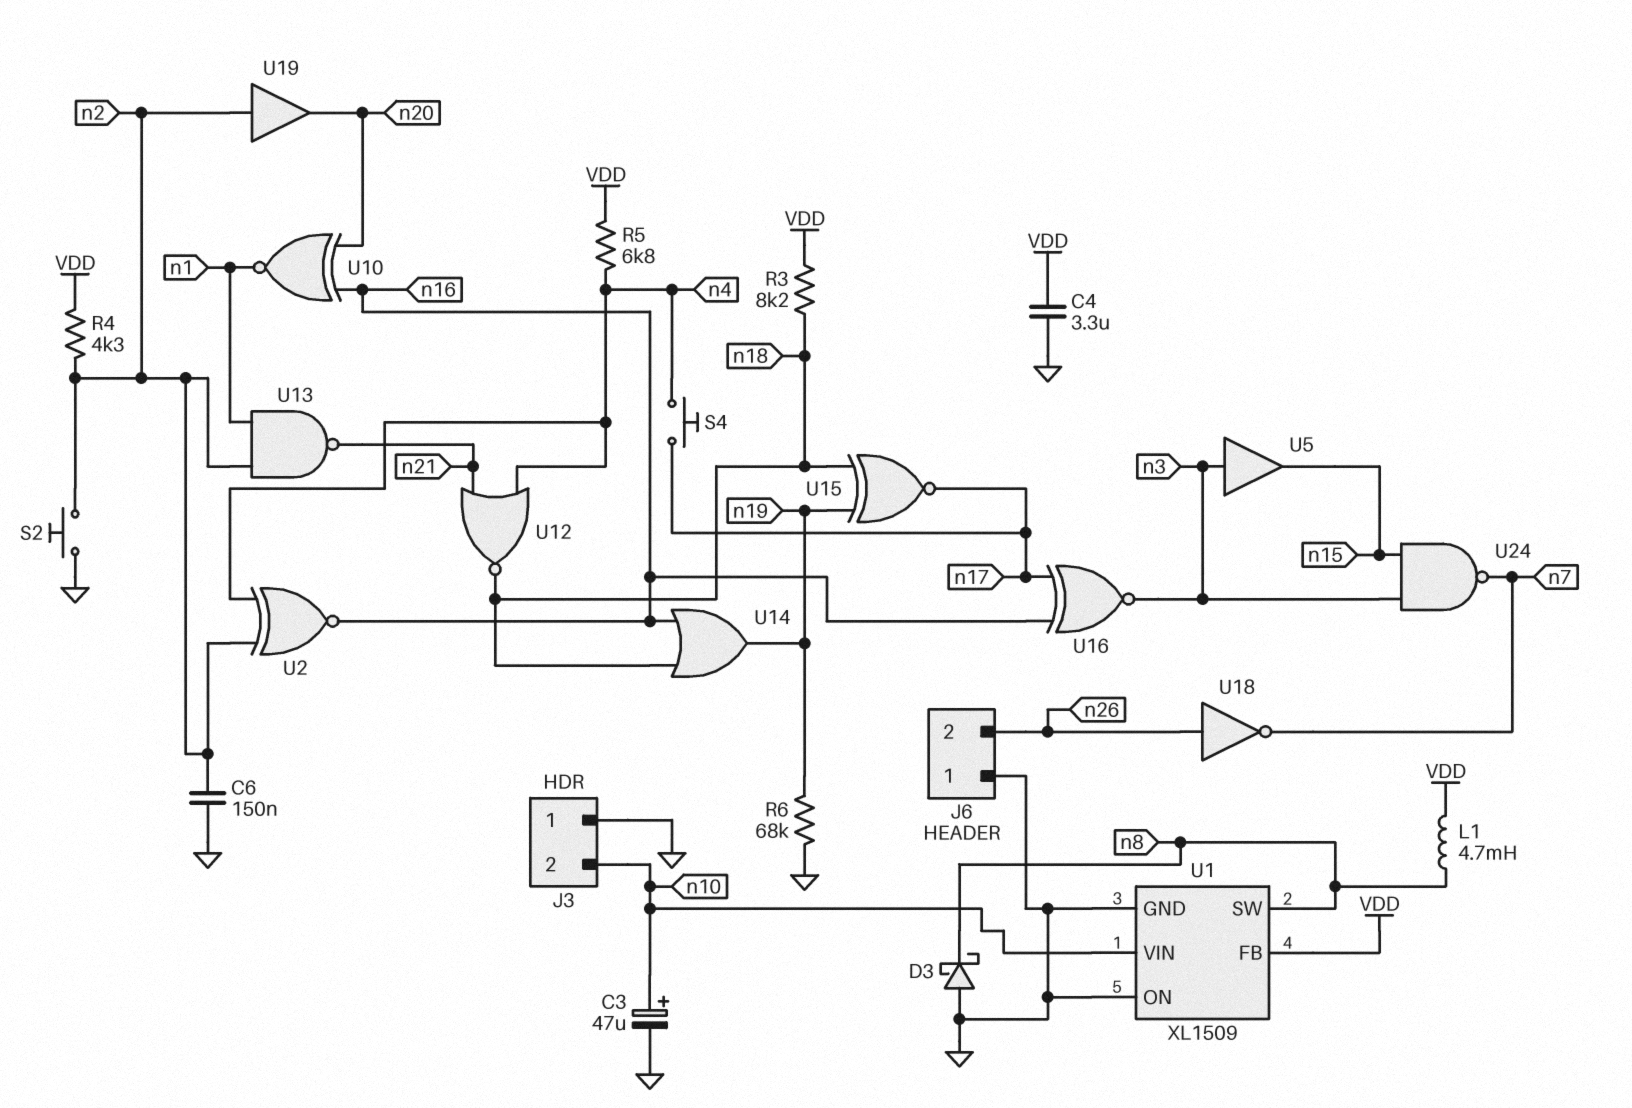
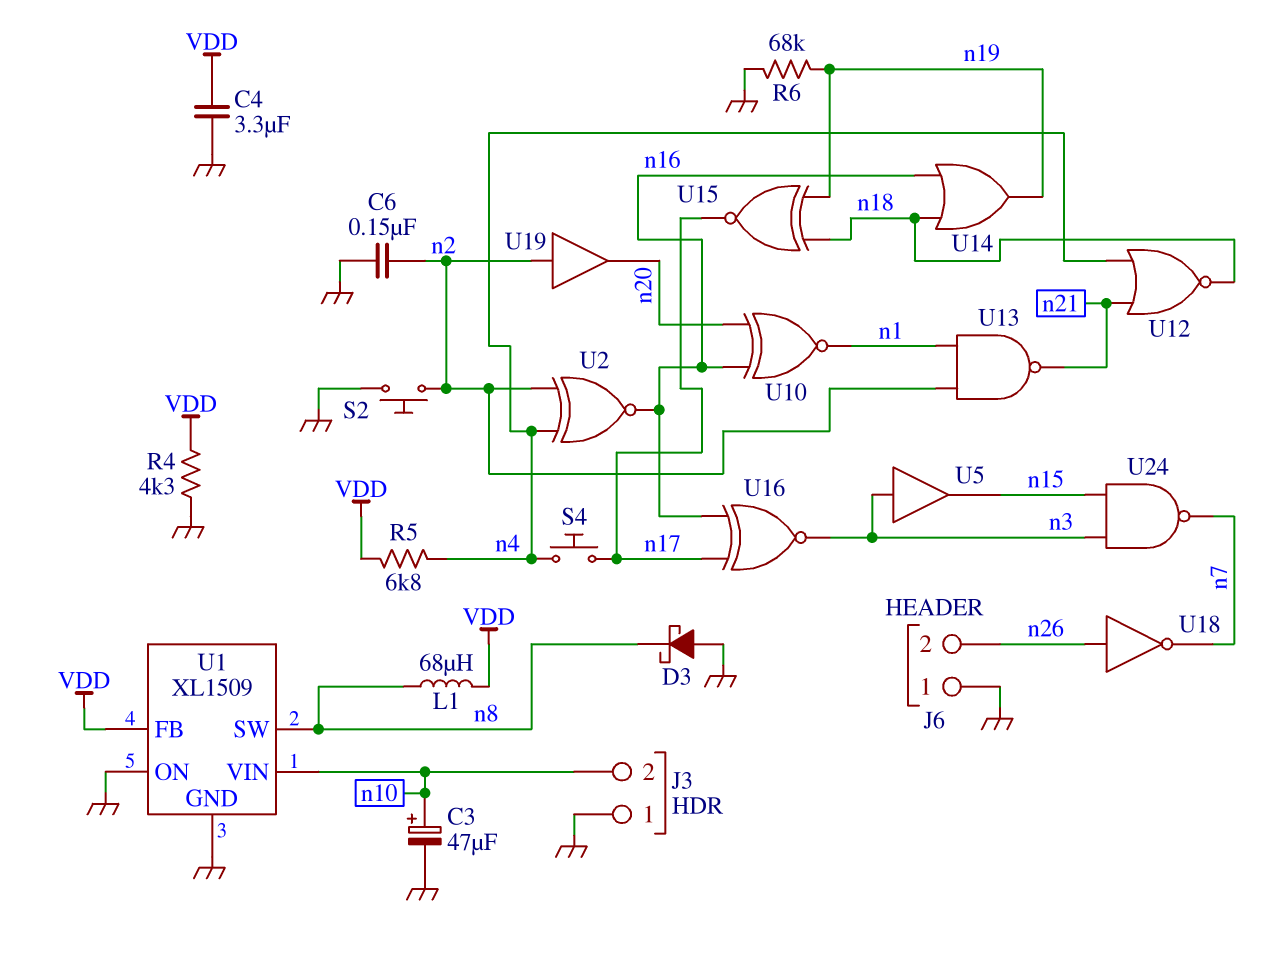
L1: 4.7mH (VDD, n8) -> 68uH (VDD, n8)
R3: 8.2k (VDD, n18) -> none
R4: 4.3k (VDD, n2) -> 4.3k (GND, VDD)

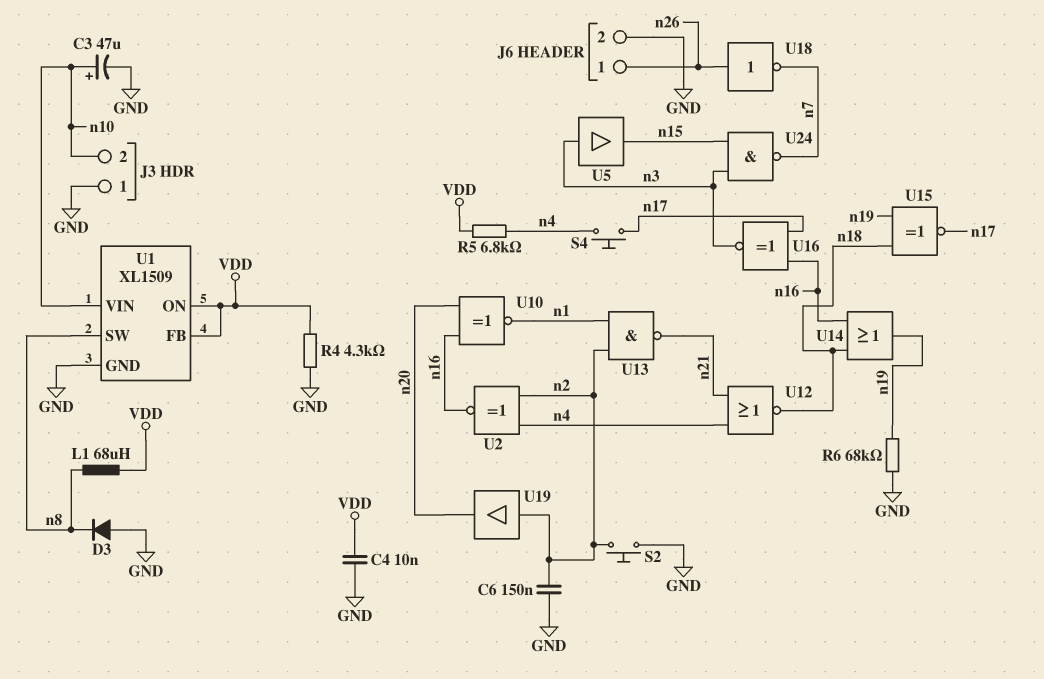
C4: 3.3uF (GND, VDD) -> 10nF (GND, VDD)
D3: schottky (A GND, K n8) -> diode (A GND, K n8)
J6 pin 1: GND -> n26
J6 pin 2: n26 -> GND
U1 pin ON: GND -> VDD

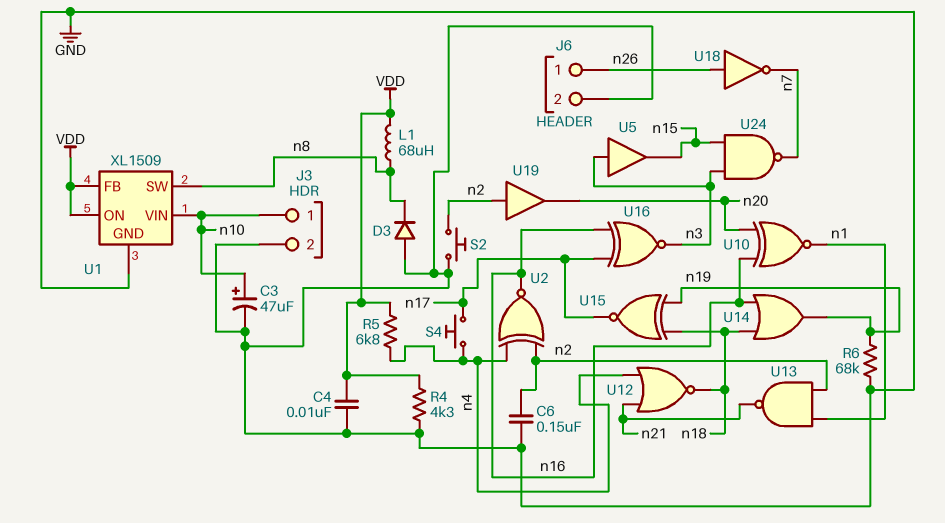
J3 pin 1: GND -> n10
J3 pin 2: n10 -> GND

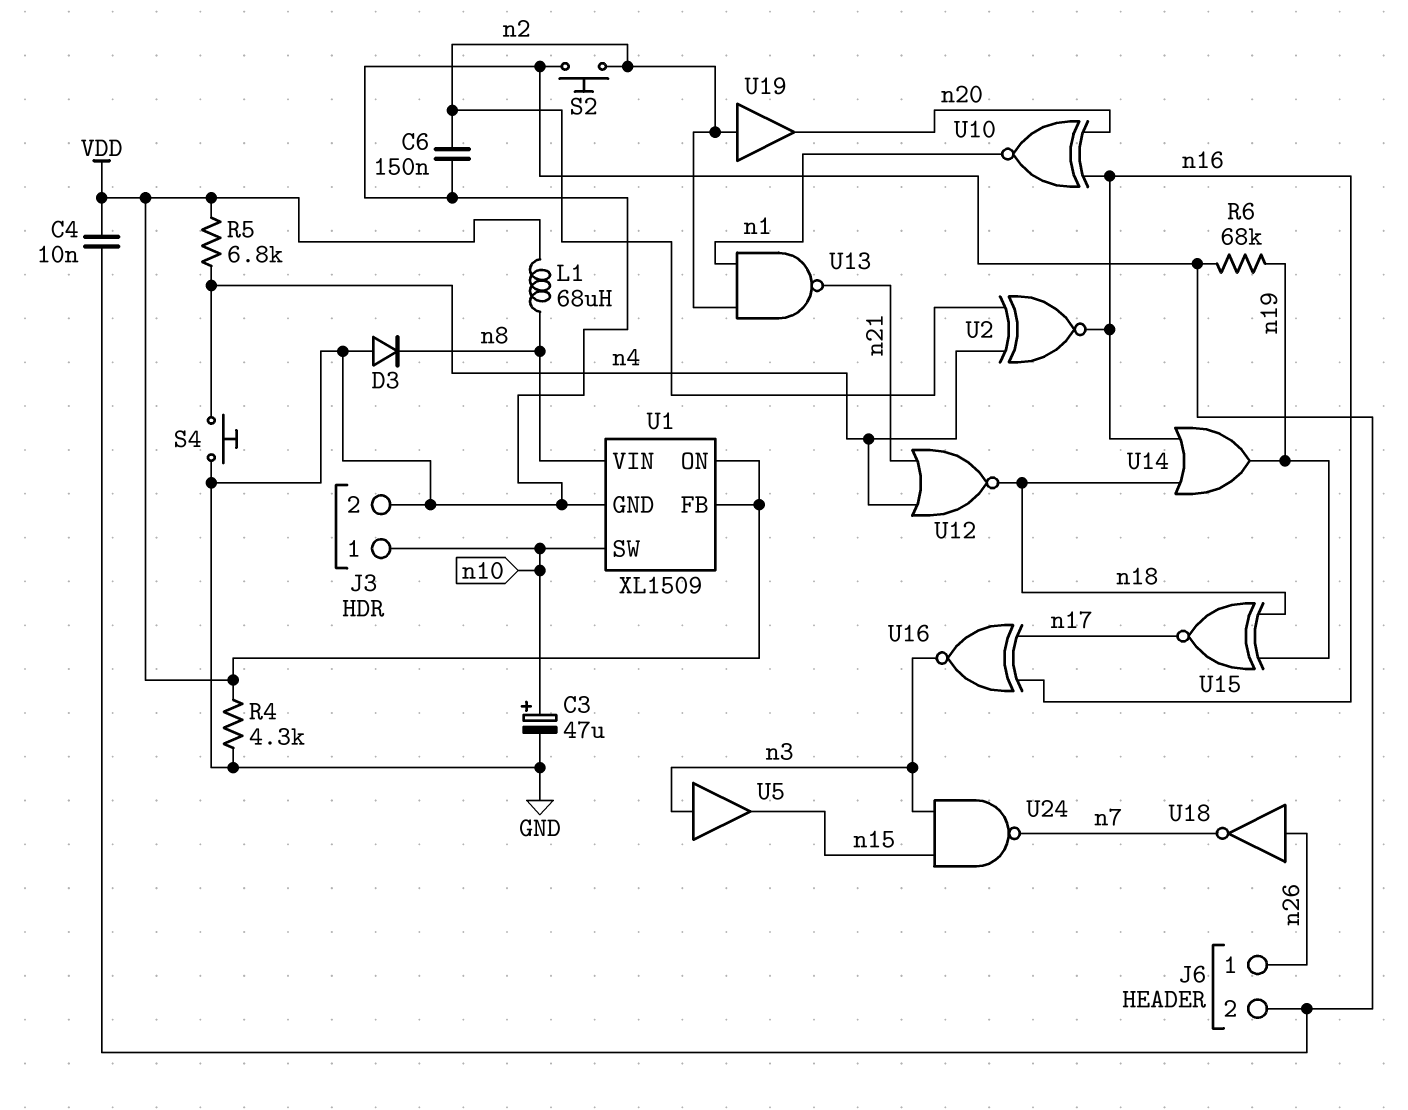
S4: button (n4, n17) -> button (GND, n4)
U1 pin SW: n8 -> n10
U1 pin VIN: n10 -> n8

